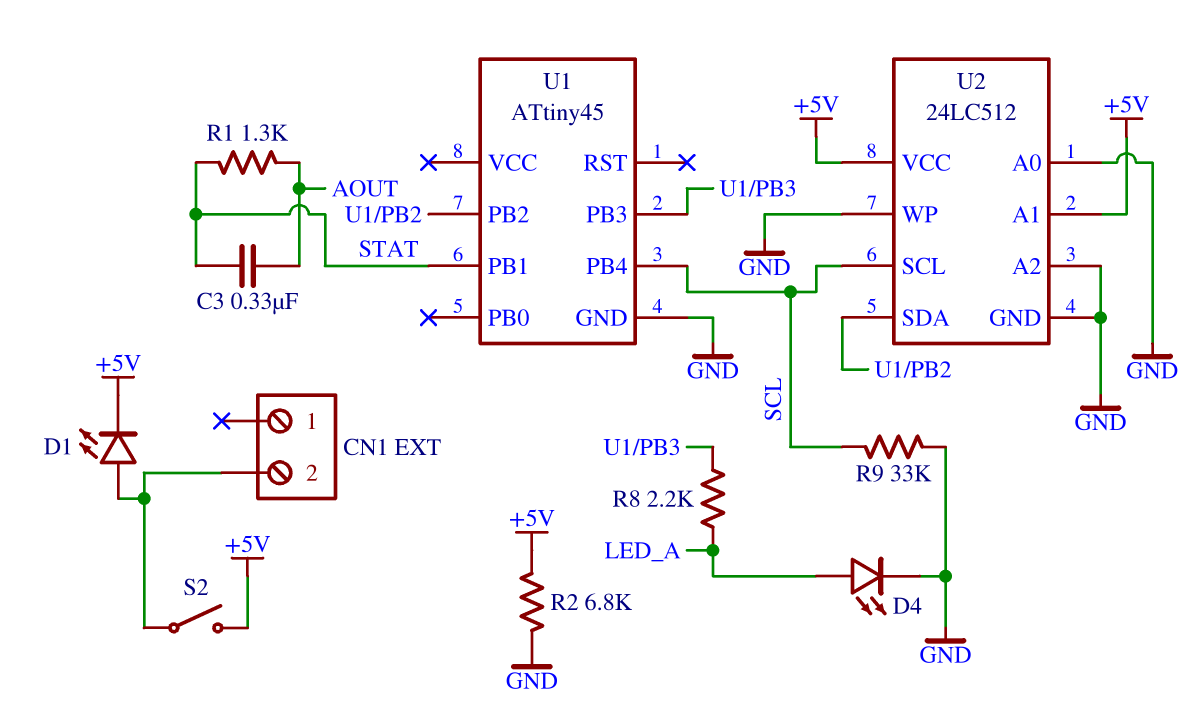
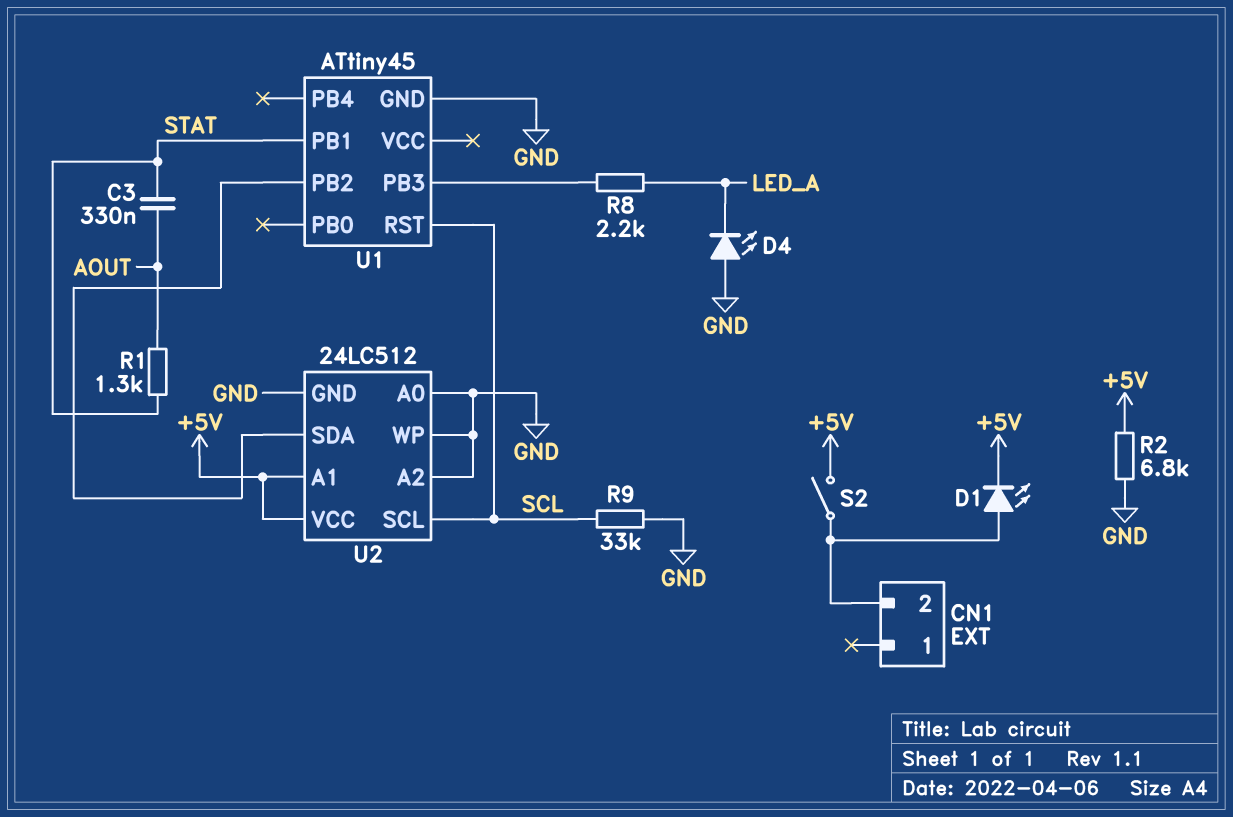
D4: LED (A LED_A, K GND) -> LED (A GND, K LED_A)
U1 pin PB4: SCL -> none
U1 pin RST: none -> SCL

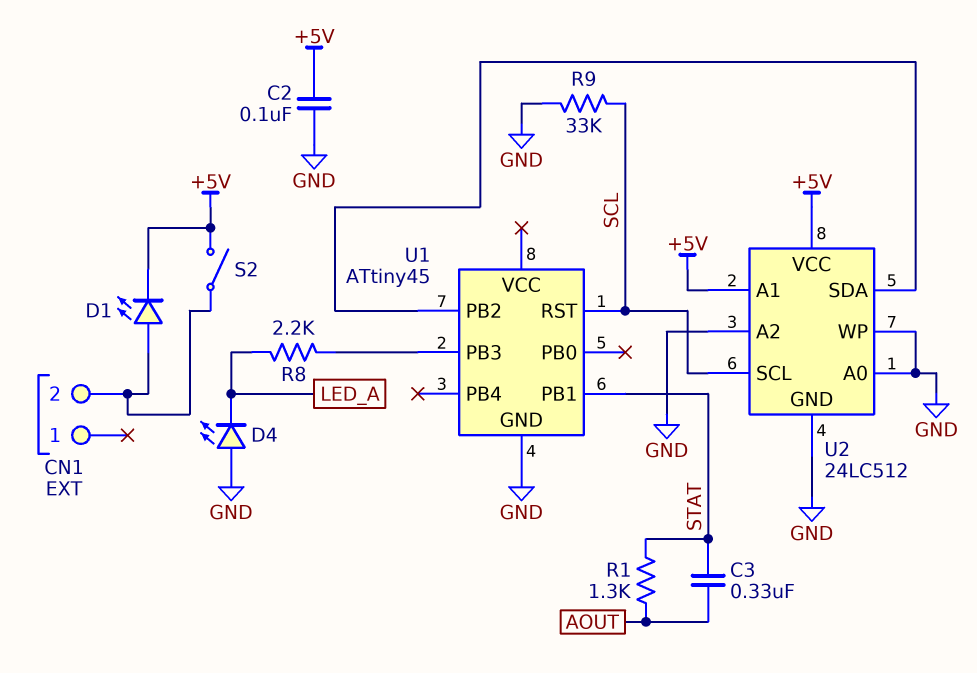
C2: none -> 100nF (+5V, GND)
R2: 6.8k (+5V, GND) -> none

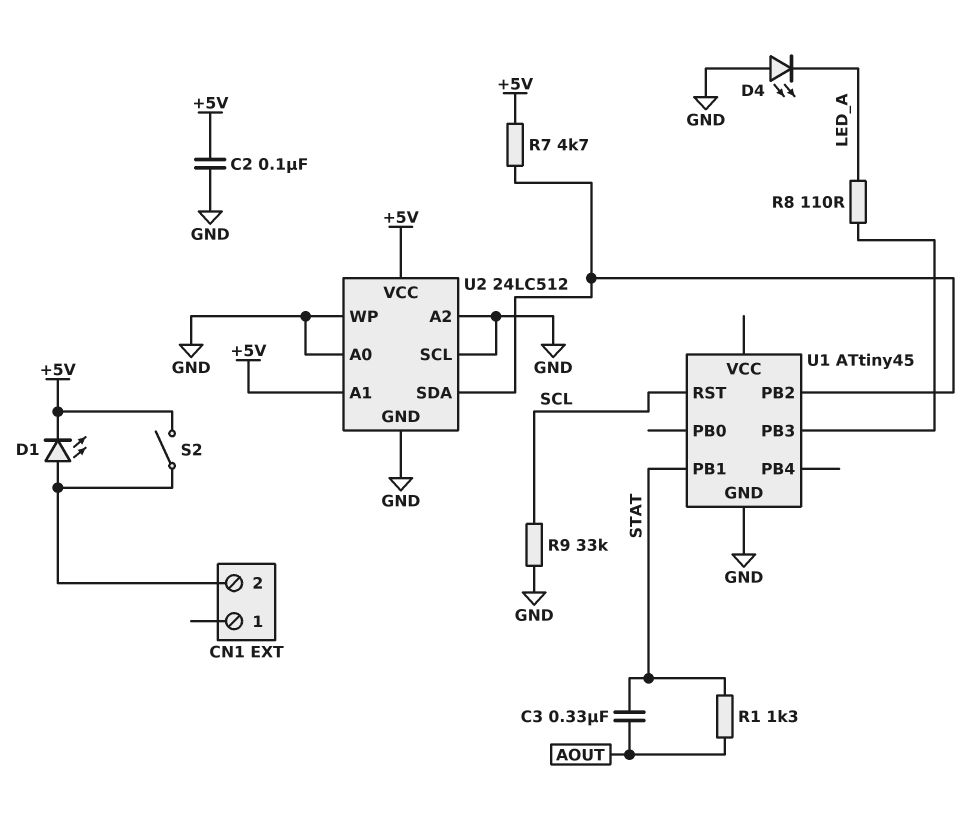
R7: none -> 4.7k (+5V, U1/PB2)
R8: 2.2k (LED_A, U1/PB3) -> 110 (LED_A, U1/PB3)
U2 pin SCL: SCL -> GND

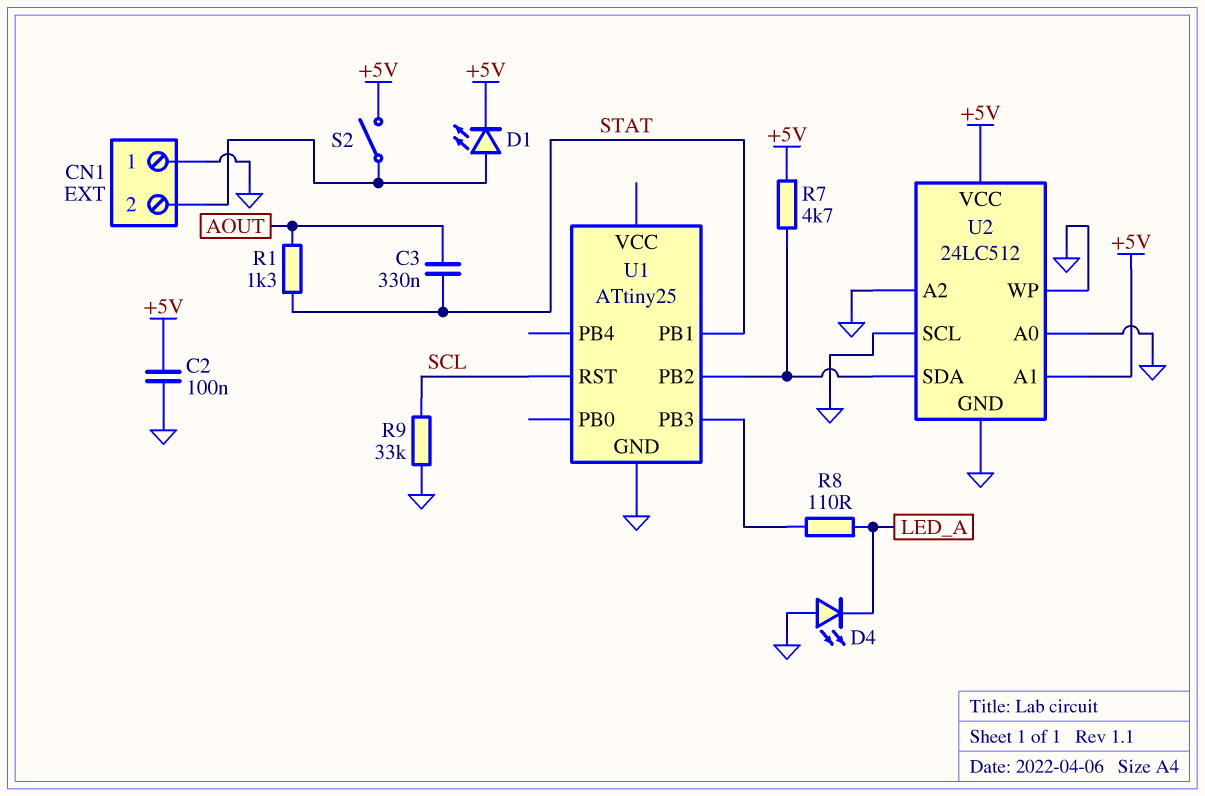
CN1 pin 1: none -> GND
U1: ATtiny45 -> ATtiny25

